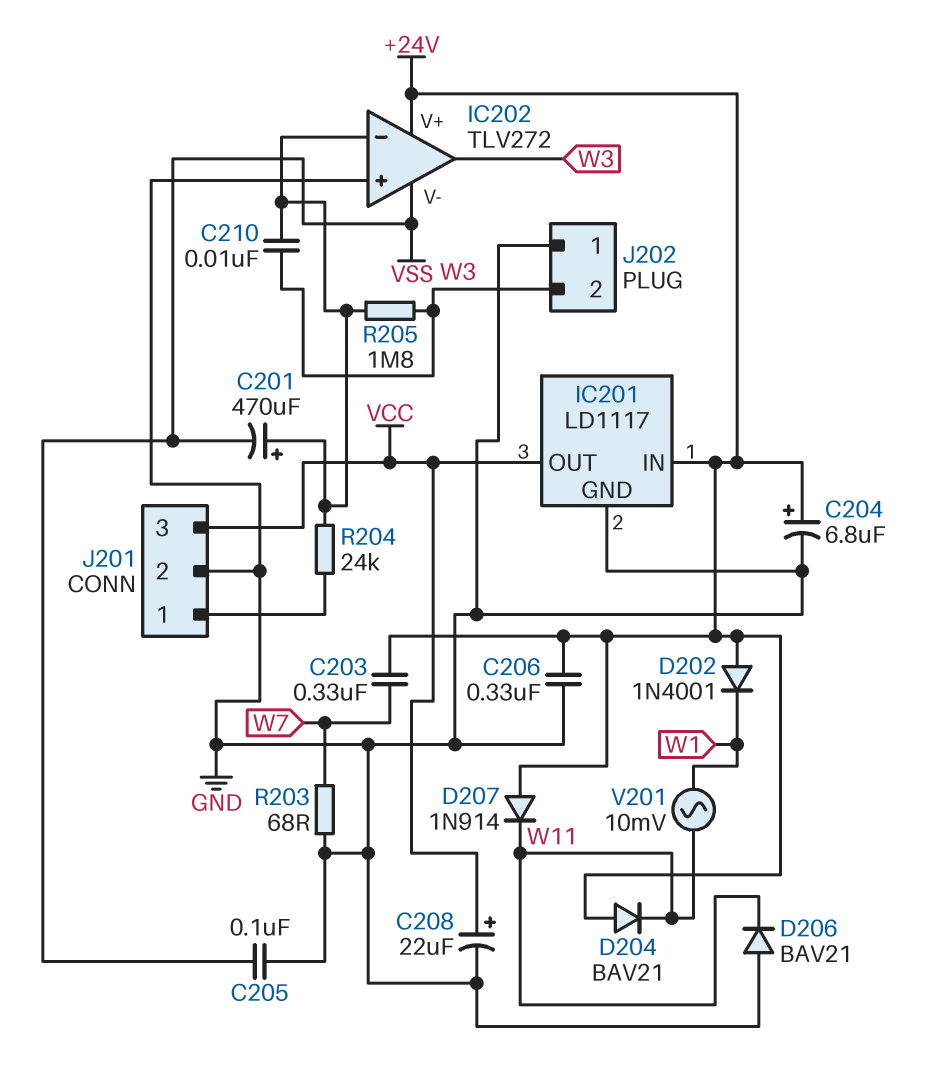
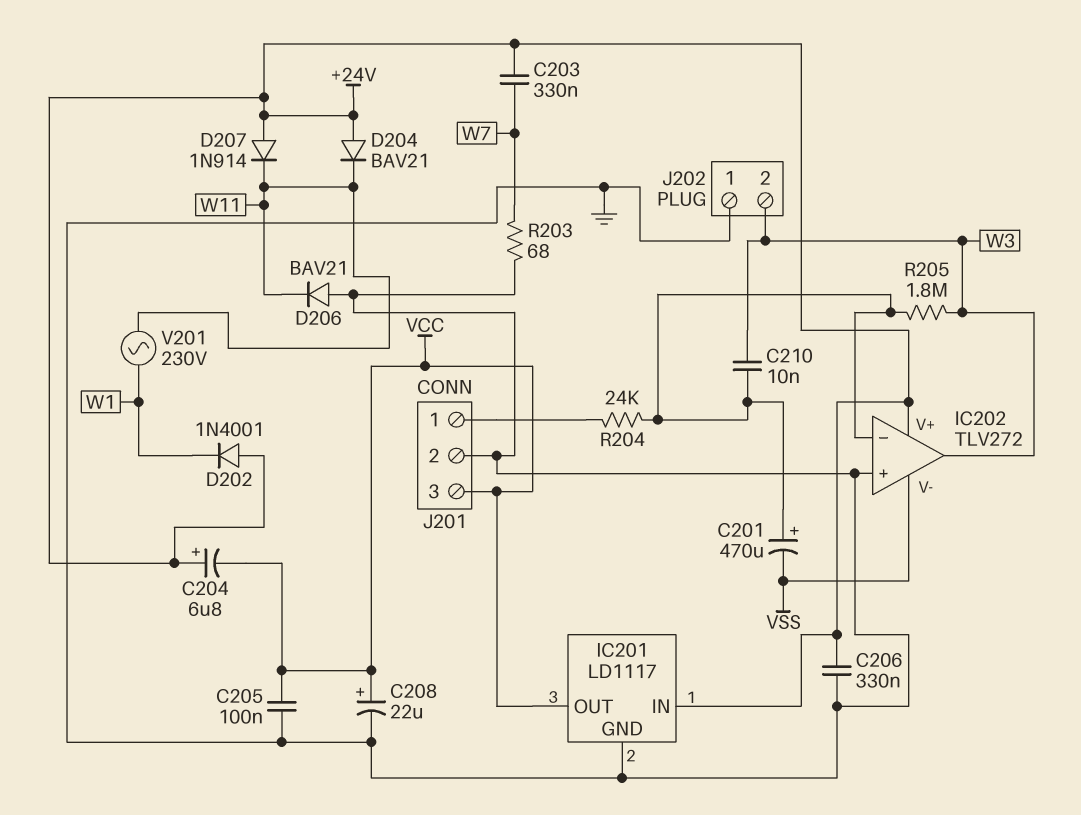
C204: 6.8uF (plus +24V, minus GND) -> 6.8uF (plus +24V, minus VCC)
C205: 100nF (GND, VSS) -> 100nF (GND, VCC)
V201: AC 10mV (W1, W11) -> AC 230V (W1, W11)

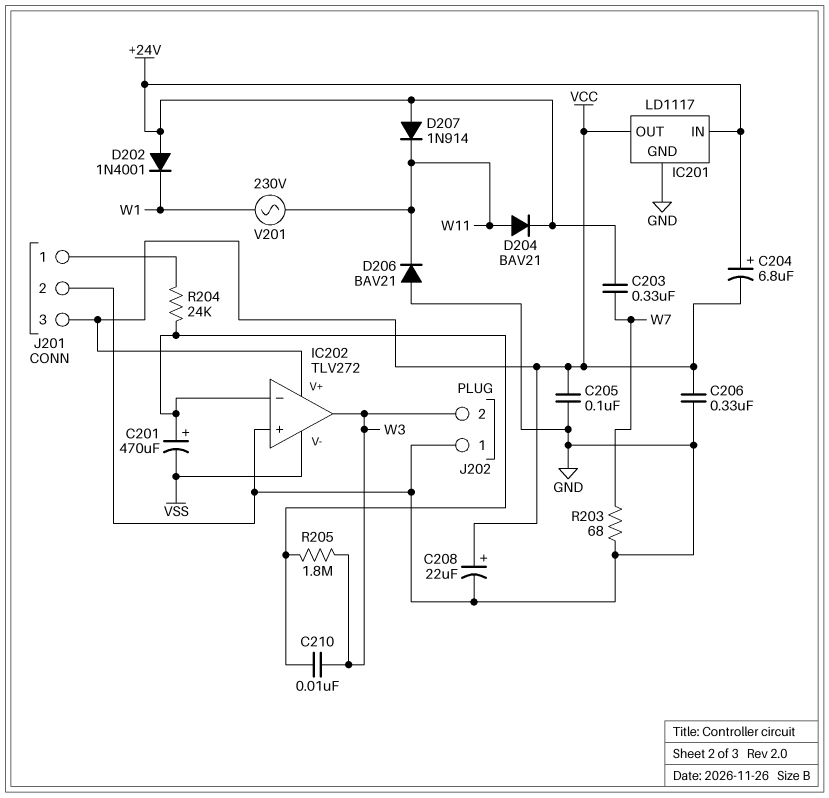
C206: 330nF (+24V, GND) -> 330nF (GND, VCC)
D204: diode BAV21 (A +24V, K W11) -> diode BAV21 (A W11, K +24V)
IC202 pin V+: +24V -> VCC

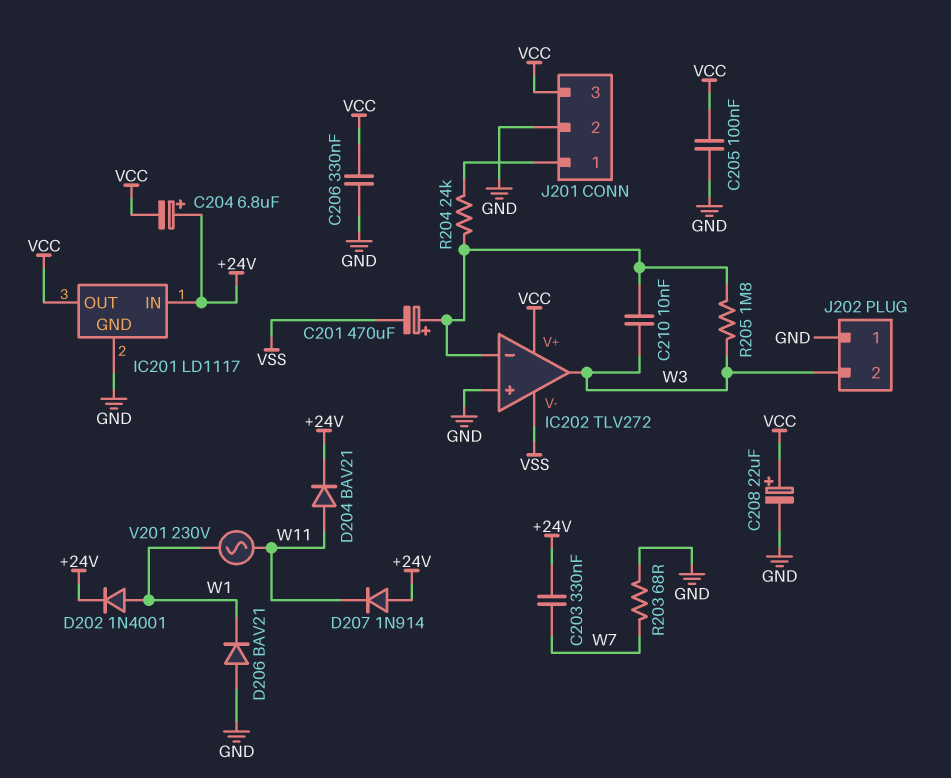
D202: diode 1N4001 (A +24V, K W1) -> diode 1N4001 (A W1, K +24V)
D206: diode BAV21 (A GND, K W11) -> diode BAV21 (A GND, K W1)

